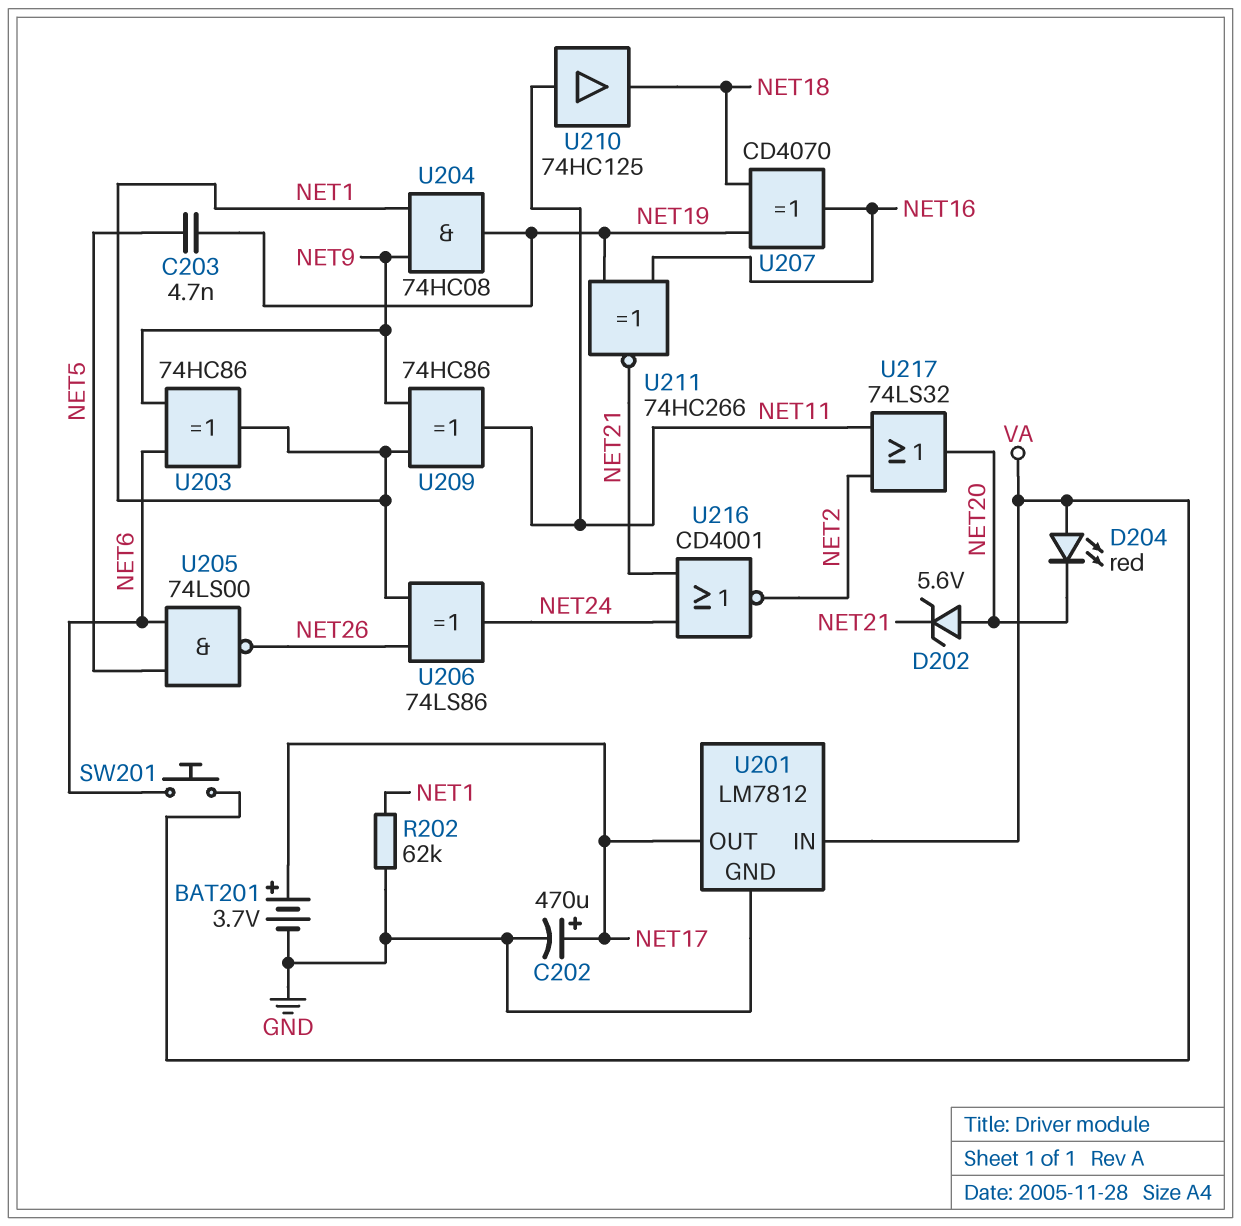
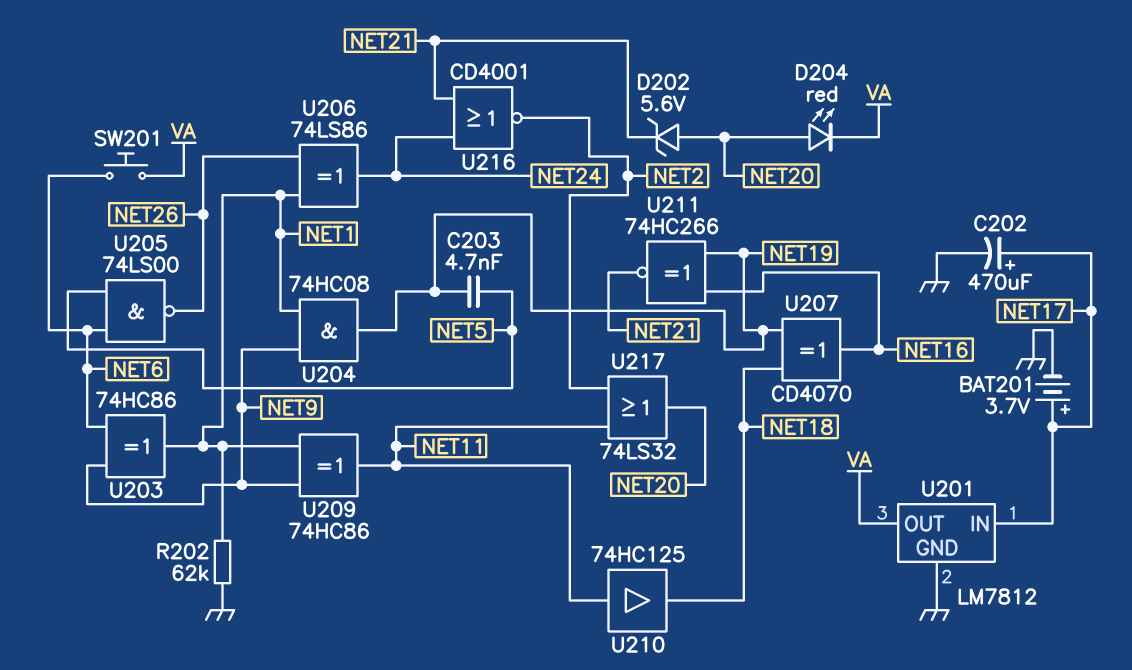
D204: LED red (A VA, K NET20) -> LED red (A NET20, K VA)
U201 pin IN: VA -> NET17
U201 pin OUT: NET17 -> VA

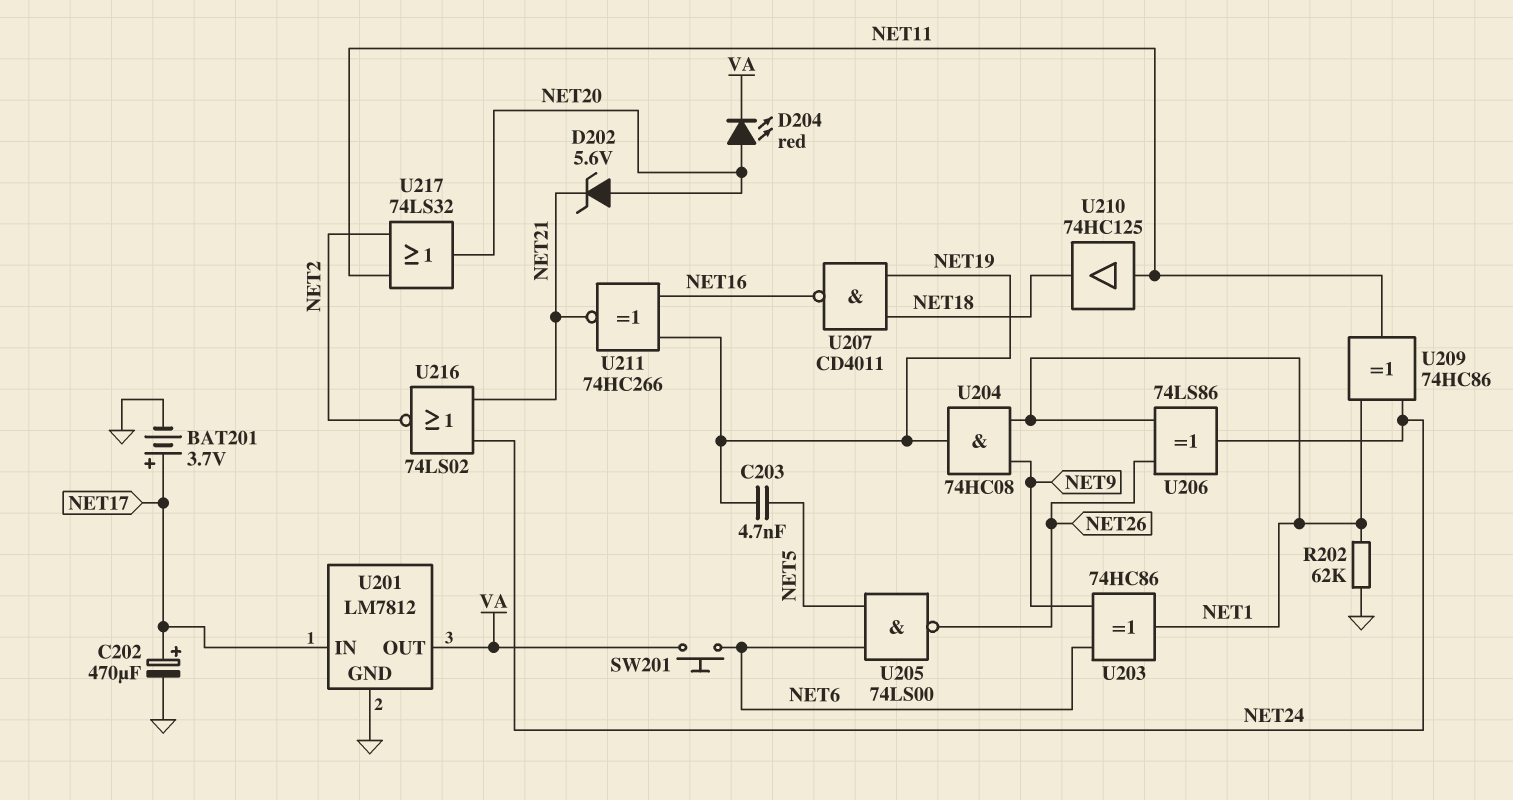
U207: XOR CD4070 (in NET18, in NET19, out NET16) -> NAND CD4011 (in NET18, in NET19, out NET16)
U209: XOR 74HC86 (in NET1, in NET9, out NET11) -> XOR 74HC86 (in NET1, in NET24, out NET11)
U216: NOR CD4001 (in NET21, in NET24, out NET2) -> NOR 74LS02 (in NET21, in NET24, out NET2)

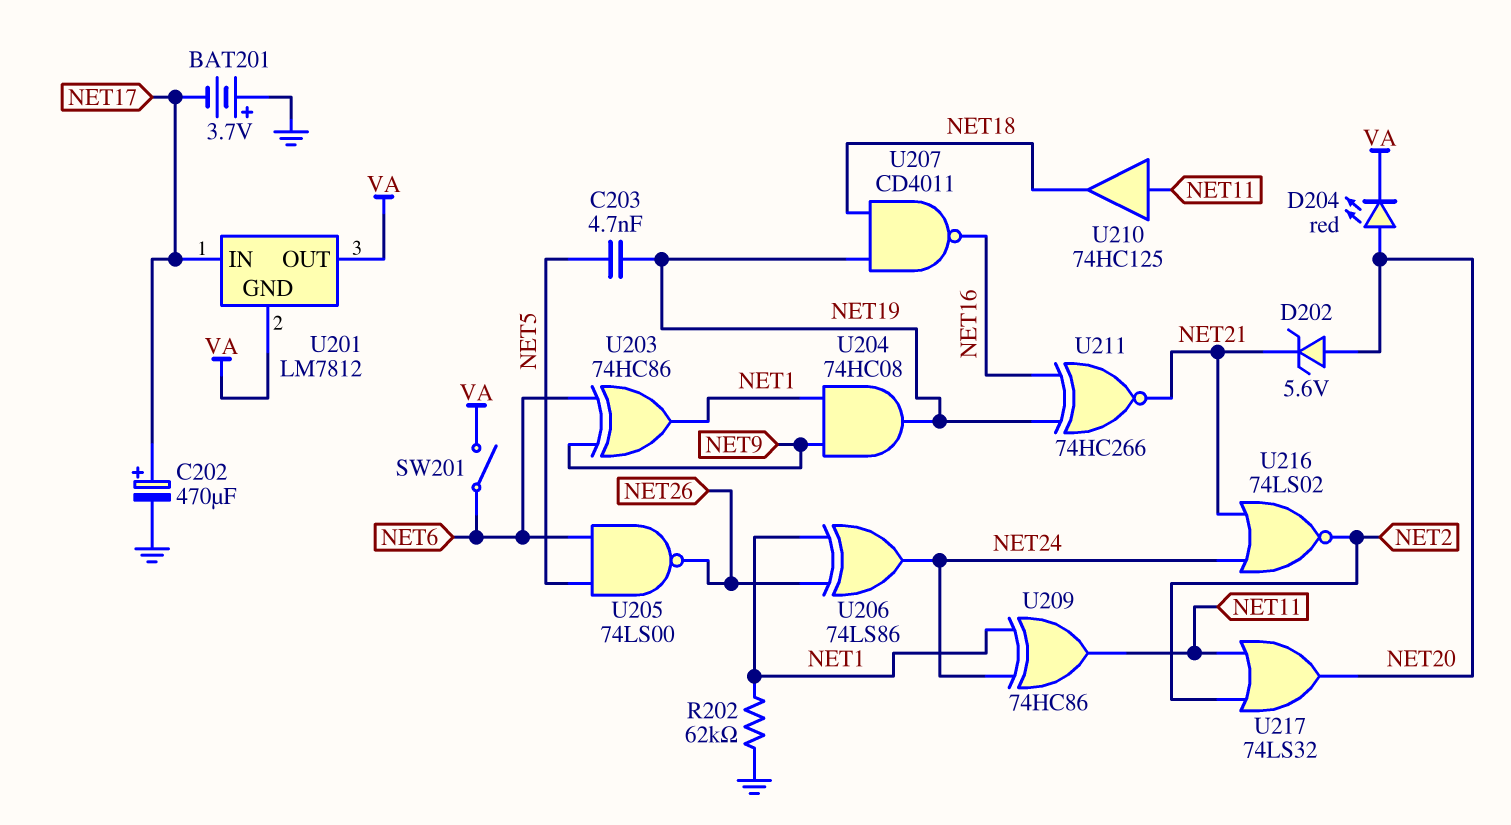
BAT201: 3.7V (plus NET17, minus GND) -> 3.7V (plus GND, minus NET17)
SW201: button (NET6, VA) -> switch (NET6, VA)
U201 pin GND: GND -> VA

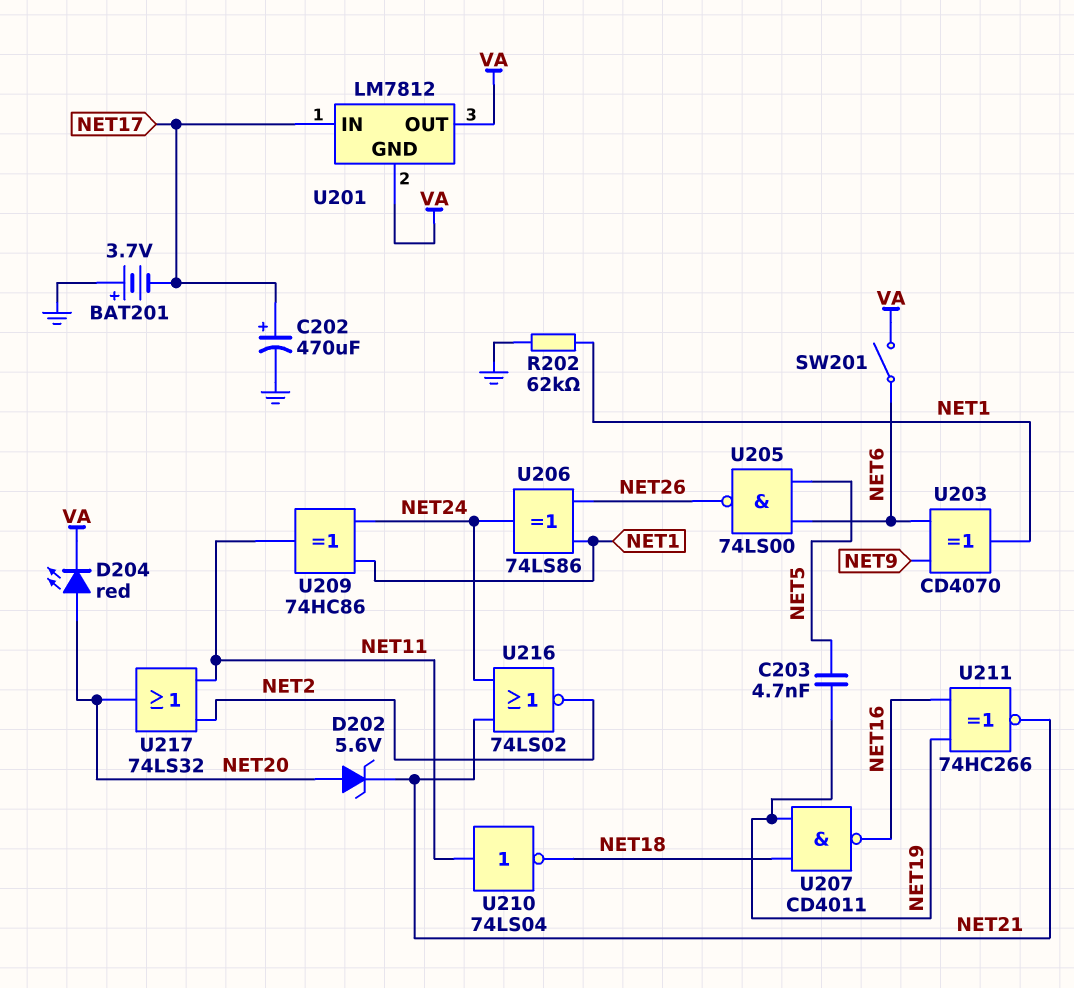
U203: XOR 74HC86 (in NET6, in NET9, out NET1) -> XOR CD4070 (in NET6, in NET9, out NET1)
U204: AND 74HC08 (in NET1, in NET9, out NET19) -> none
U210: buffer 74HC125 (in NET11, out NET18) -> NOT 74LS04 (in NET11, out NET18)

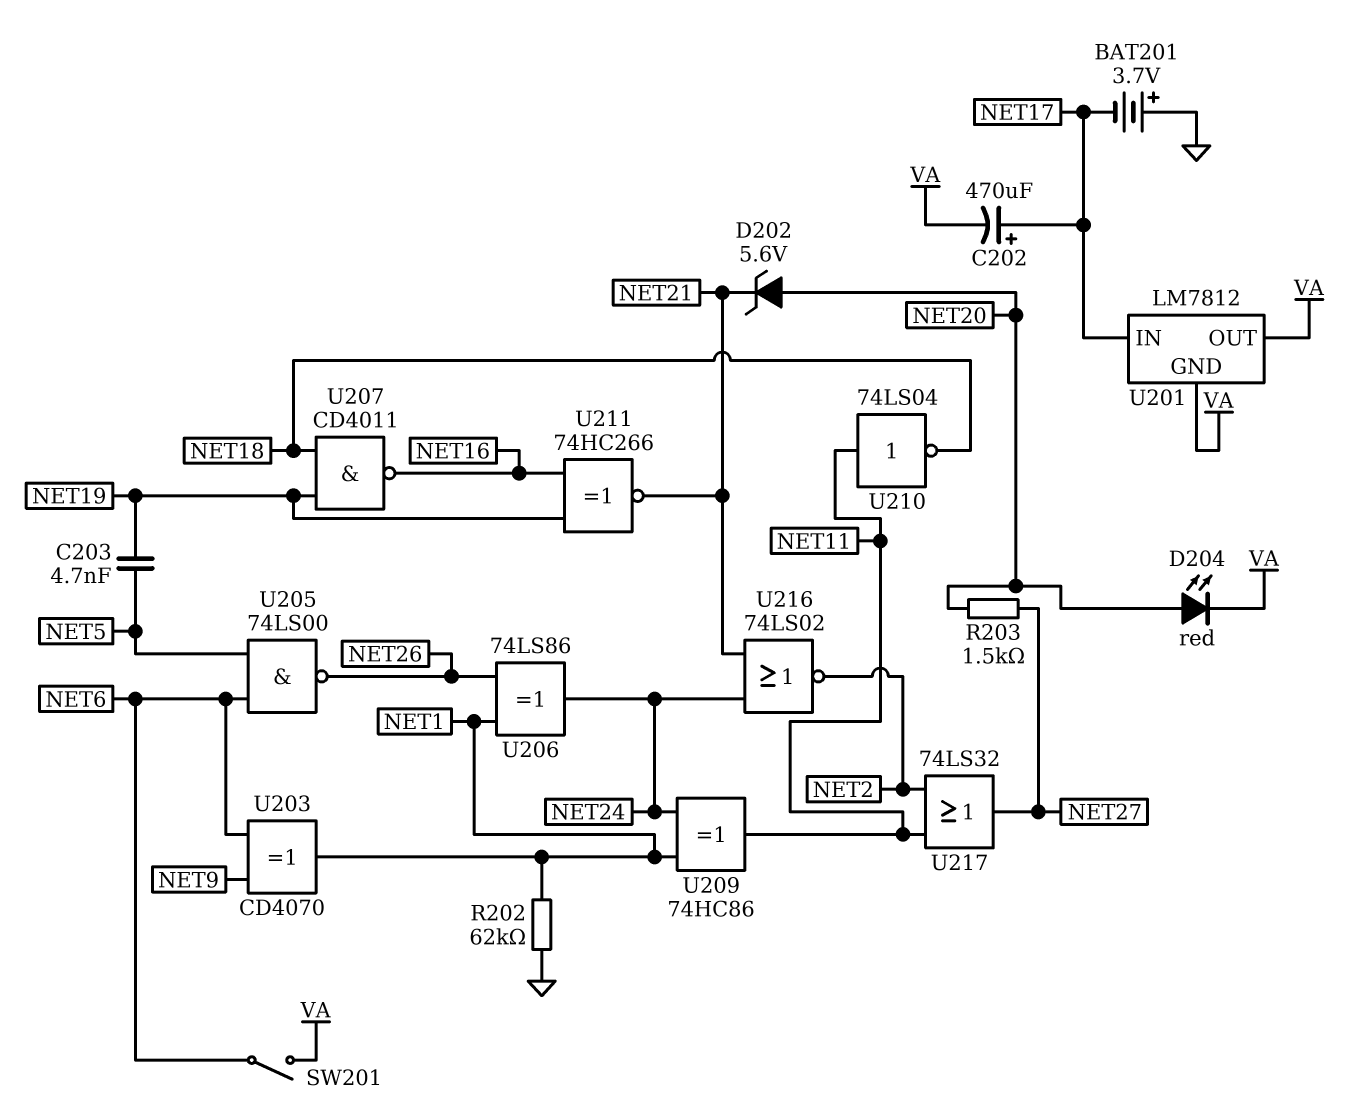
C202: 470uF (plus NET17, minus GND) -> 470uF (plus NET17, minus VA)
R203: none -> 1.5k (NET20, NET27)
U217: OR 74LS32 (in NET2, in NET11, out NET20) -> OR 74LS32 (in NET2, in NET11, out NET27)

